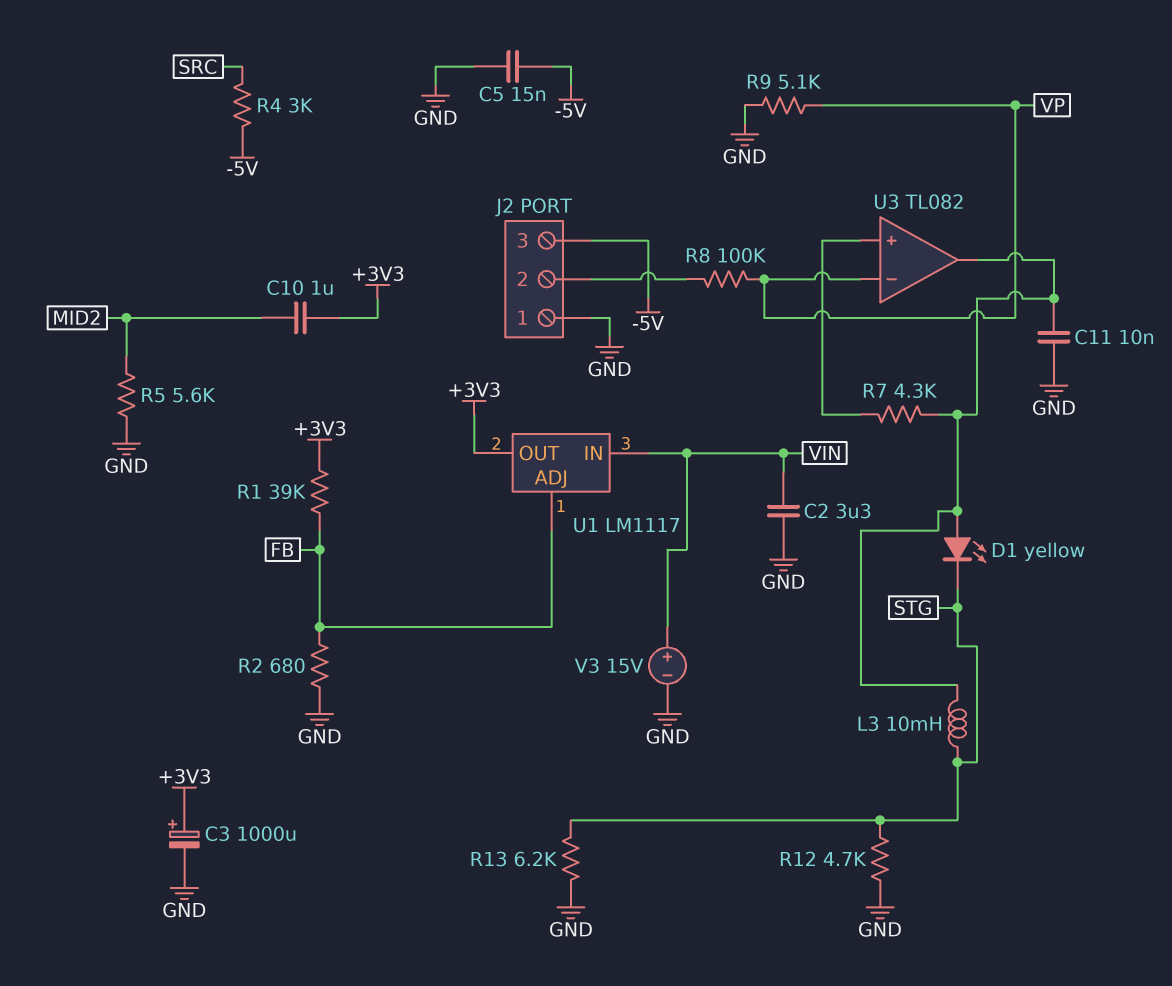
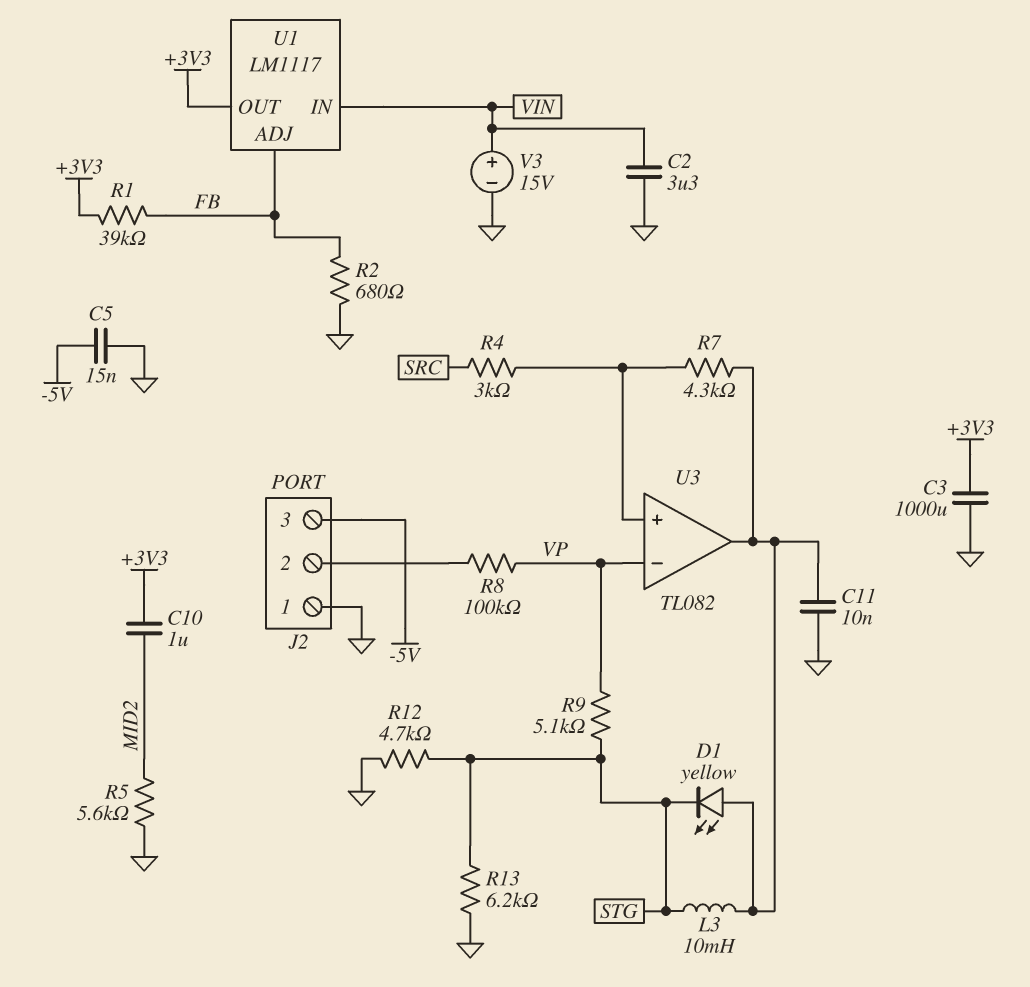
C3: 1000uF (plus +3V3, minus GND) -> 1000uF (+3V3, GND)
R4: 3k (-5V, SRC) -> 3k (SRC, U3/in+)
R9: 5.1k (GND, VP) -> 5.1k (STG, VP)

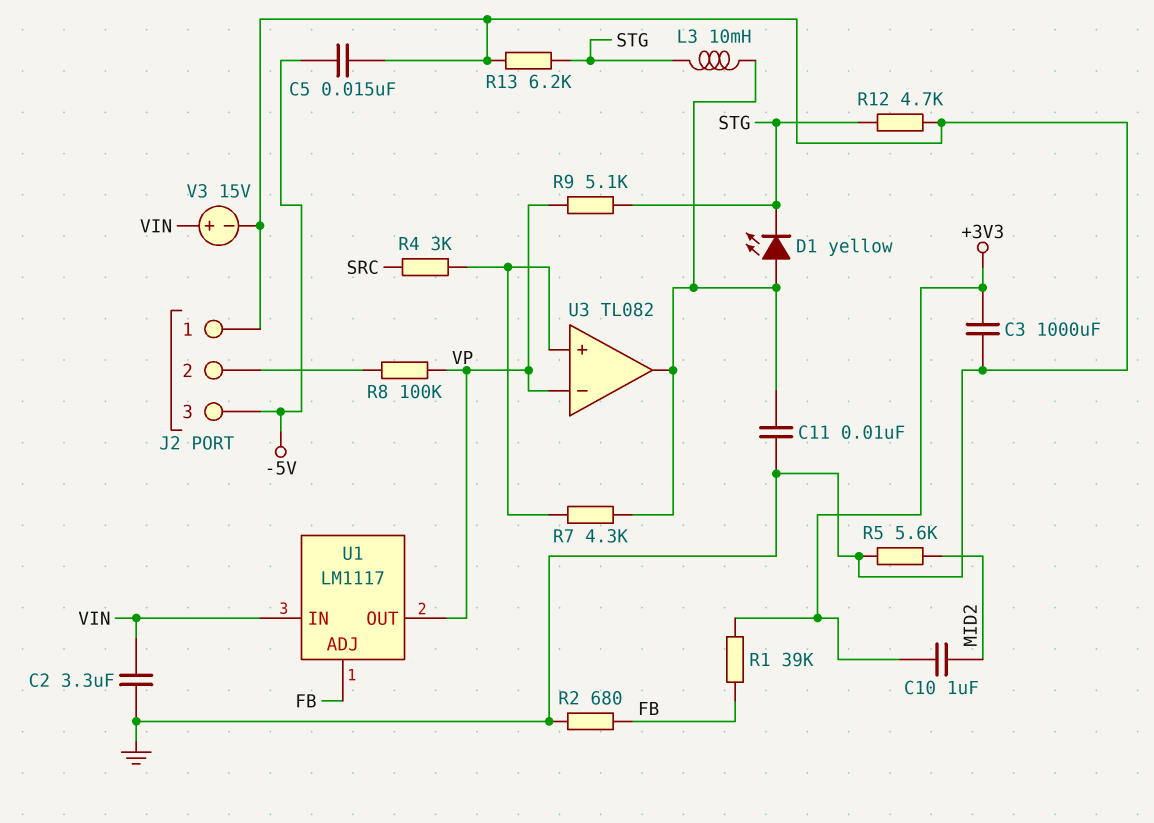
U1 pin OUT: +3V3 -> VP

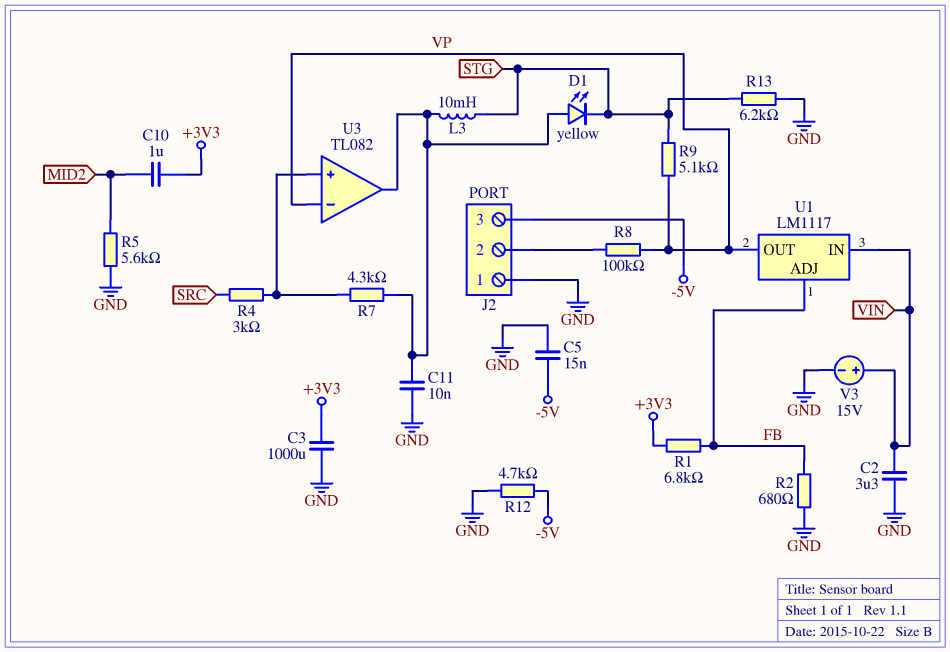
R1: 39k (+3V3, FB) -> 6.8k (+3V3, FB)
R12: 4.7k (GND, STG) -> 4.7k (-5V, GND)

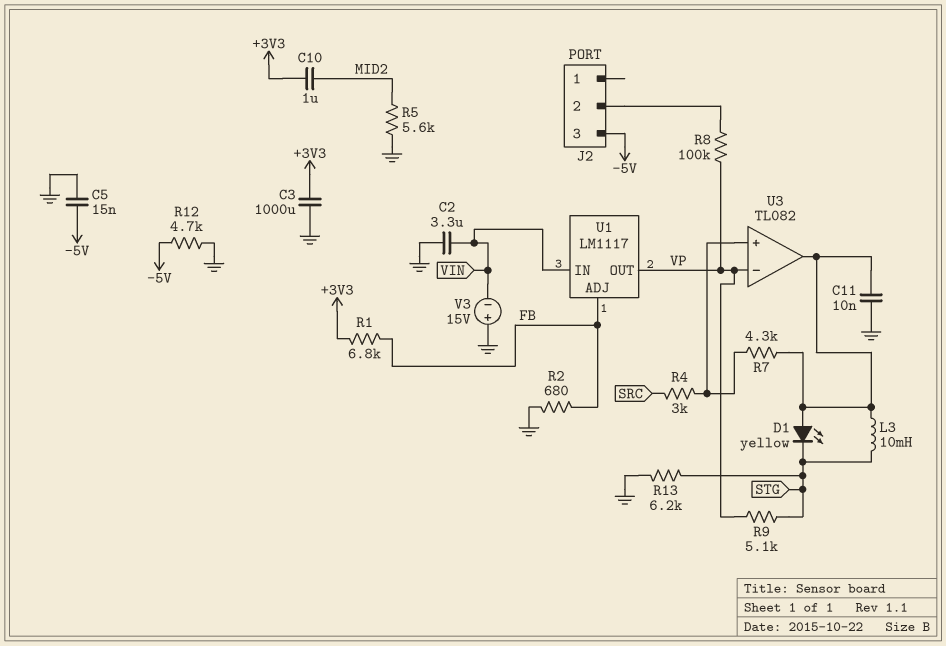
J2 pin 1: GND -> none
V3: 15V (plus VIN, minus GND) -> 15V (plus GND, minus VIN)

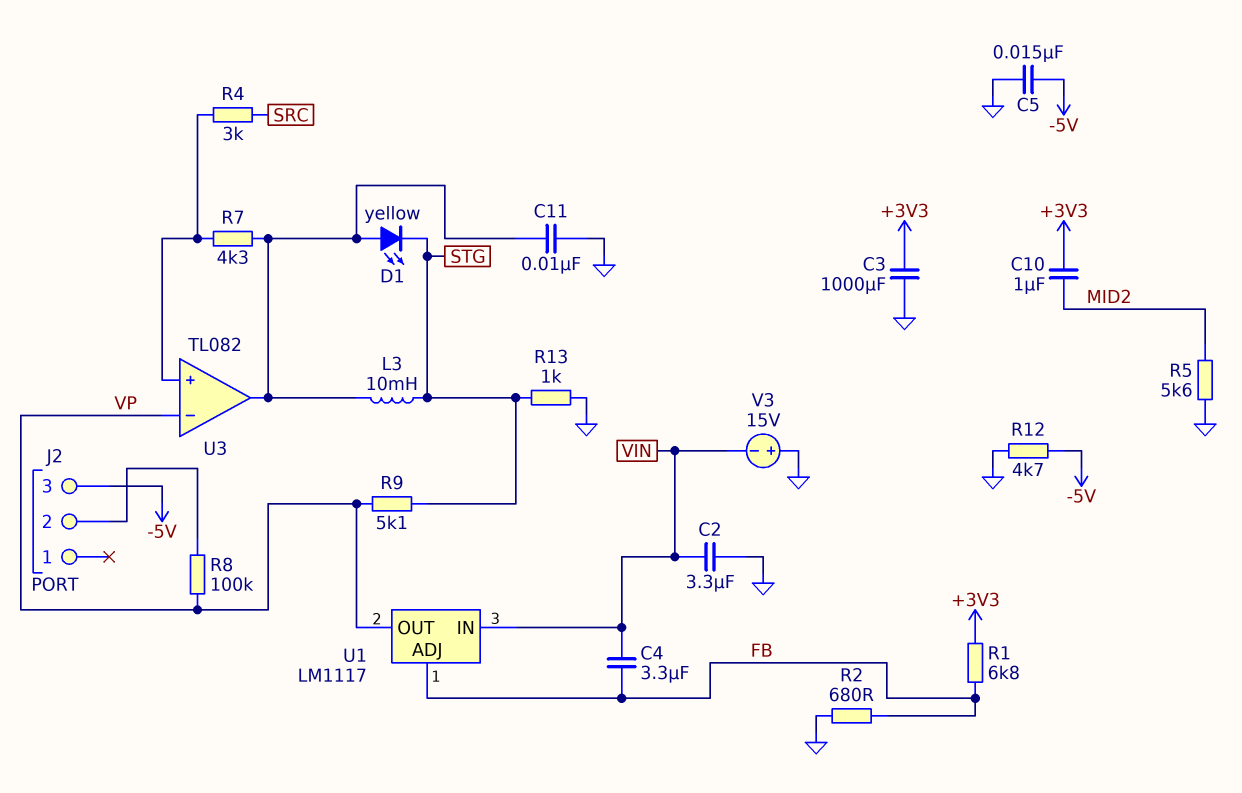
C4: none -> 3.3uF (FB, VIN)
R13: 6.2k (GND, STG) -> 1k (GND, STG)

